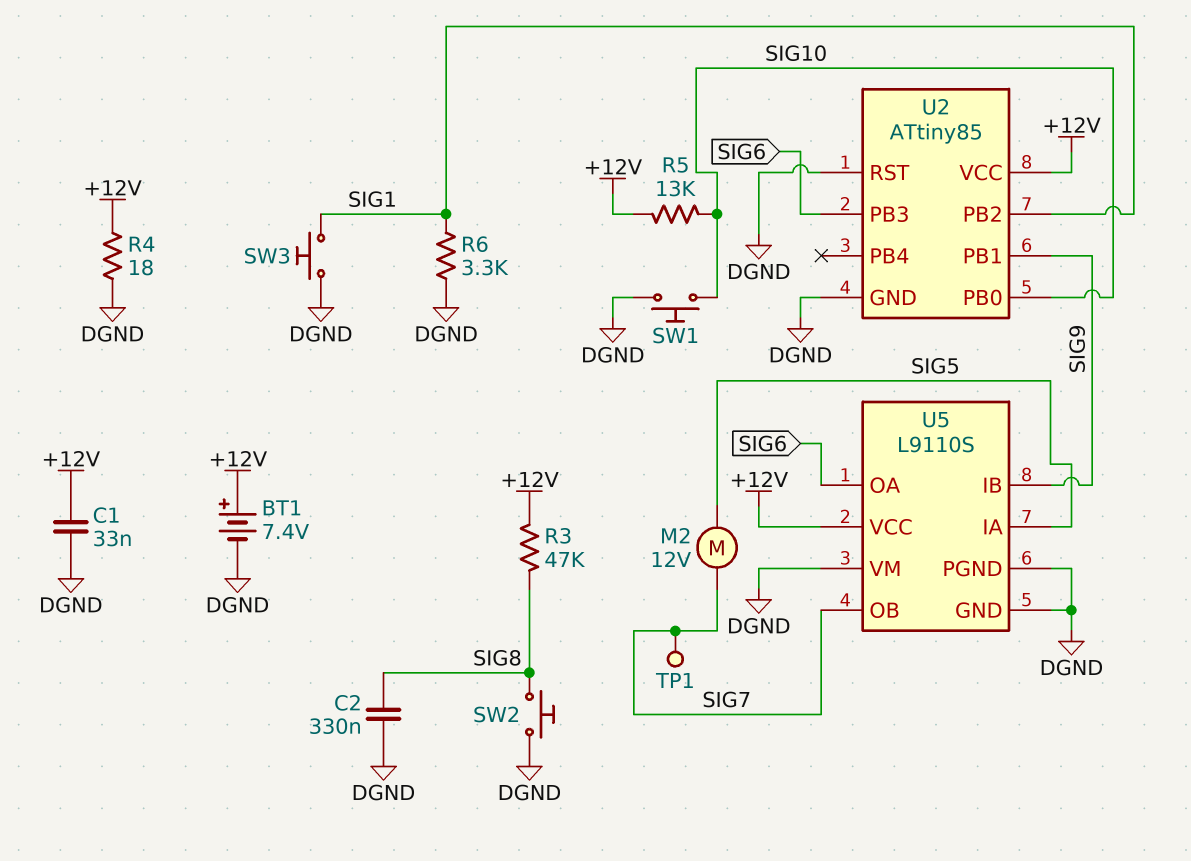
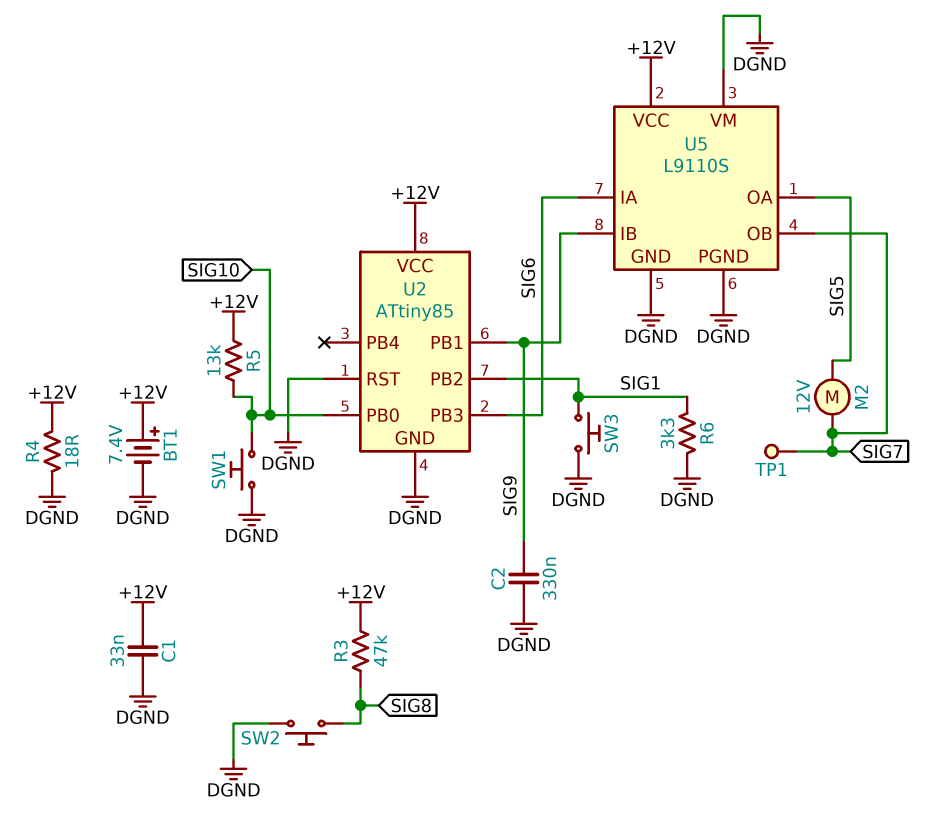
C2: 330nF (DGND, SIG8) -> 330nF (DGND, SIG9)
U5 pin IA: SIG5 -> SIG6
U5 pin OA: SIG6 -> SIG5

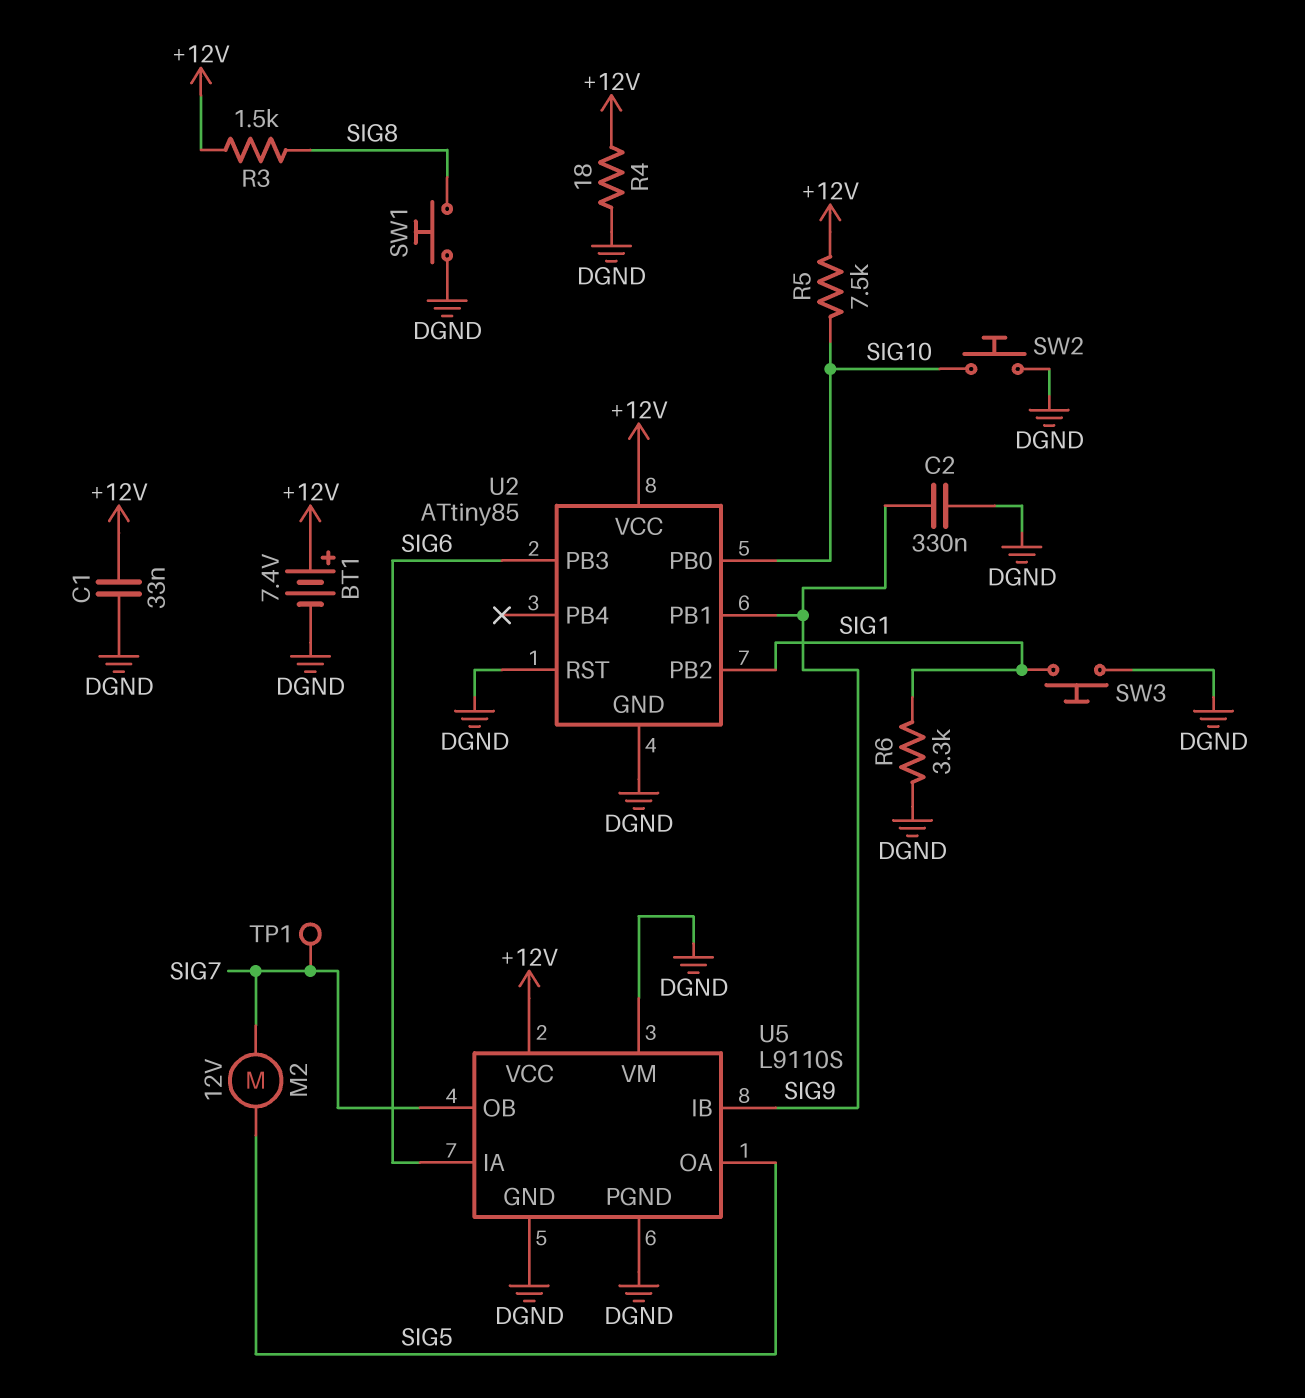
R3: 47k (+12V, SIG8) -> 1.5k (+12V, SIG8)
R5: 13k (+12V, SIG10) -> 7.5k (+12V, SIG10)
SW1: button (DGND, SIG10) -> button (DGND, SIG8)
SW2: button (DGND, SIG8) -> button (DGND, SIG10)

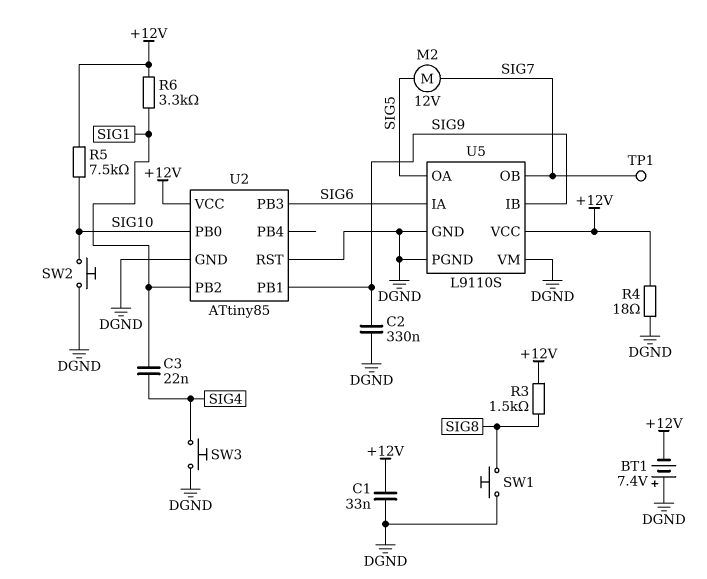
BT1: 7.4V (plus +12V, minus DGND) -> 7.4V (plus DGND, minus +12V)
C3: none -> 22nF (SIG1, SIG4)
R6: 3.3k (DGND, SIG1) -> 3.3k (+12V, SIG1)
SW3: button (DGND, SIG1) -> button (DGND, SIG4)

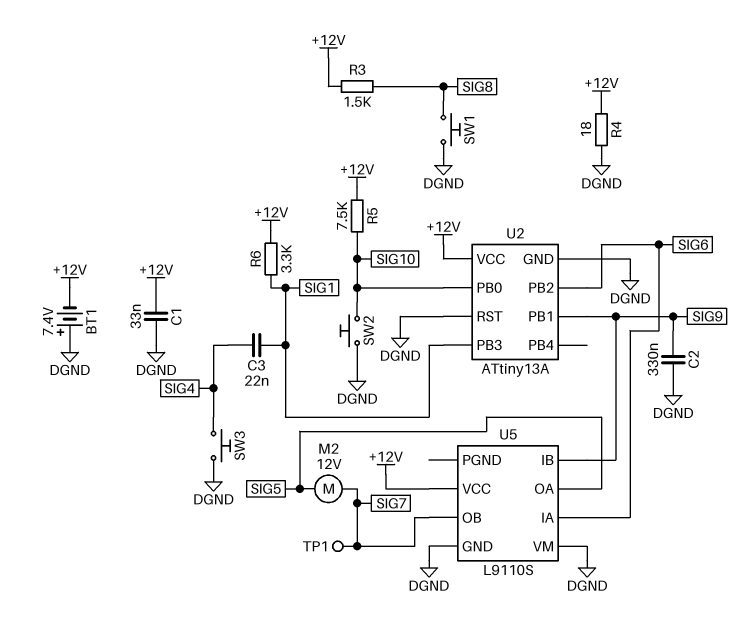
U2: ATtiny85 -> ATtiny13A
U2 pin PB2: SIG1 -> SIG6
U2 pin PB3: SIG6 -> SIG1
U5 pin PGND: DGND -> none

